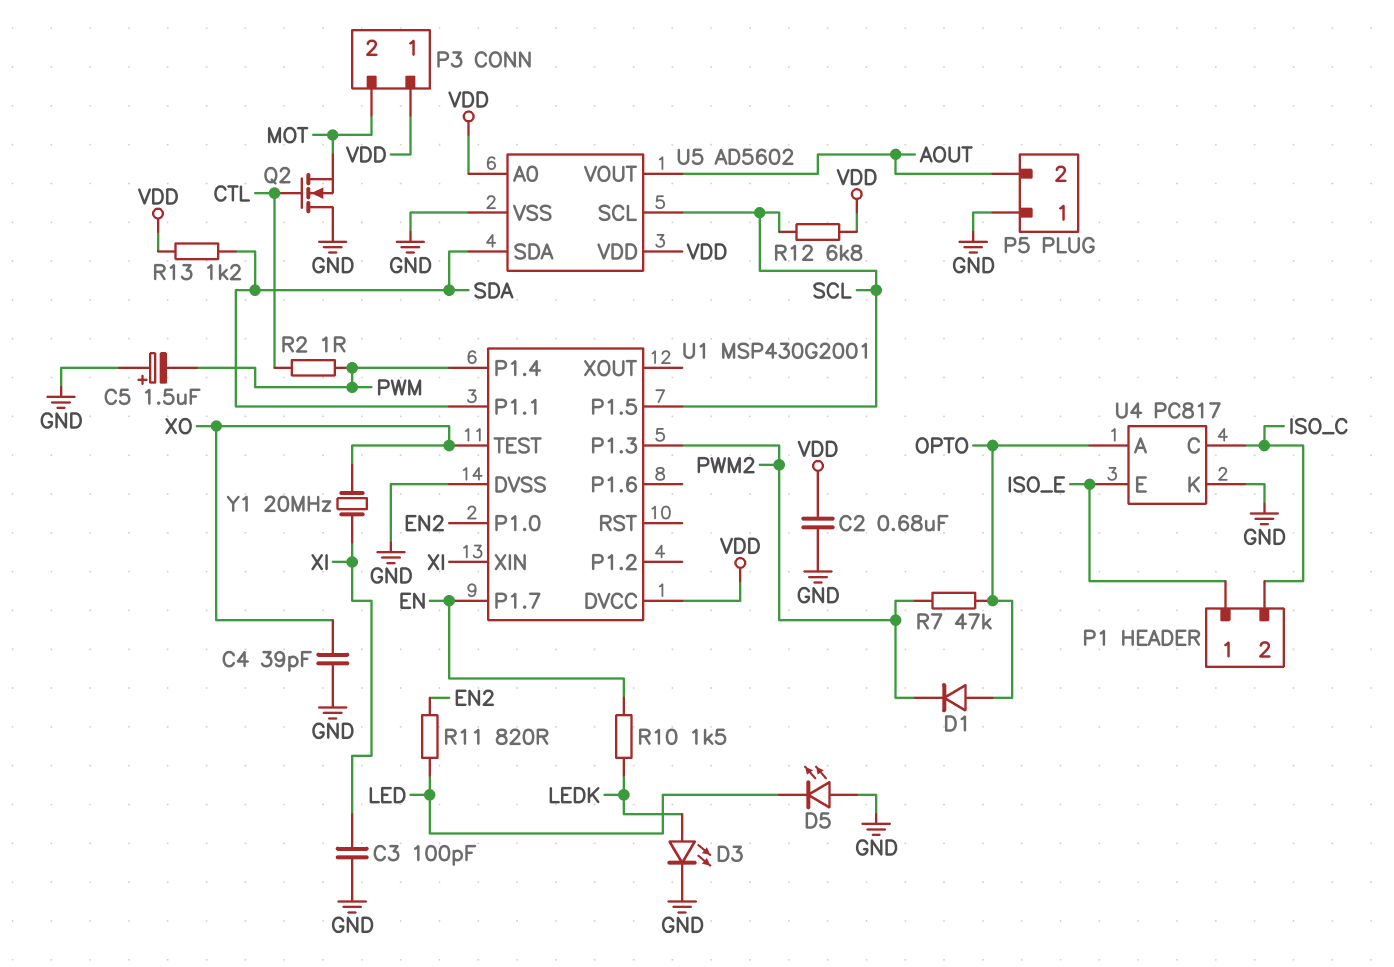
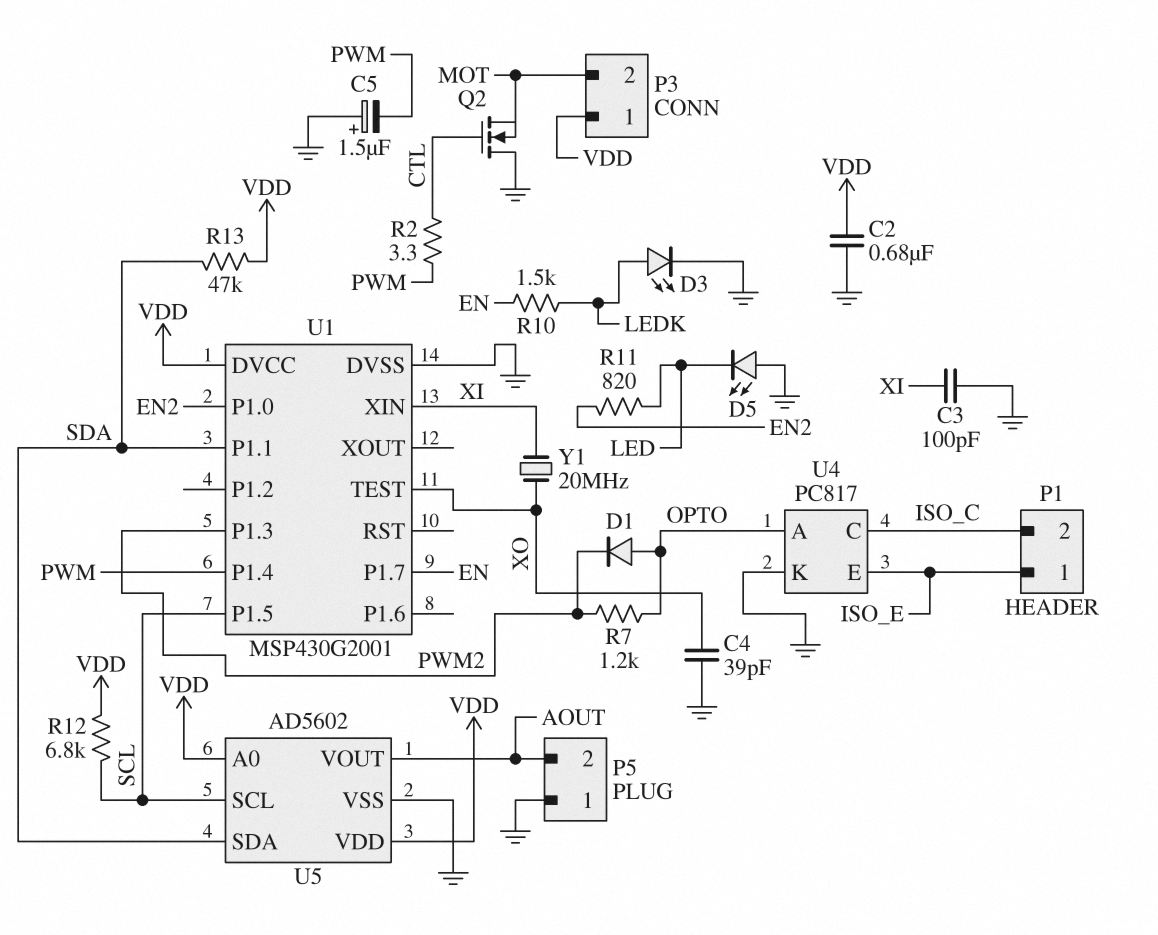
R2: 1 (CTL, PWM) -> 3.3 (CTL, PWM)
R7: 47k (OPTO, PWM2) -> 1.2k (OPTO, PWM2)
R13: 1.2k (SDA, VDD) -> 47k (SDA, VDD)

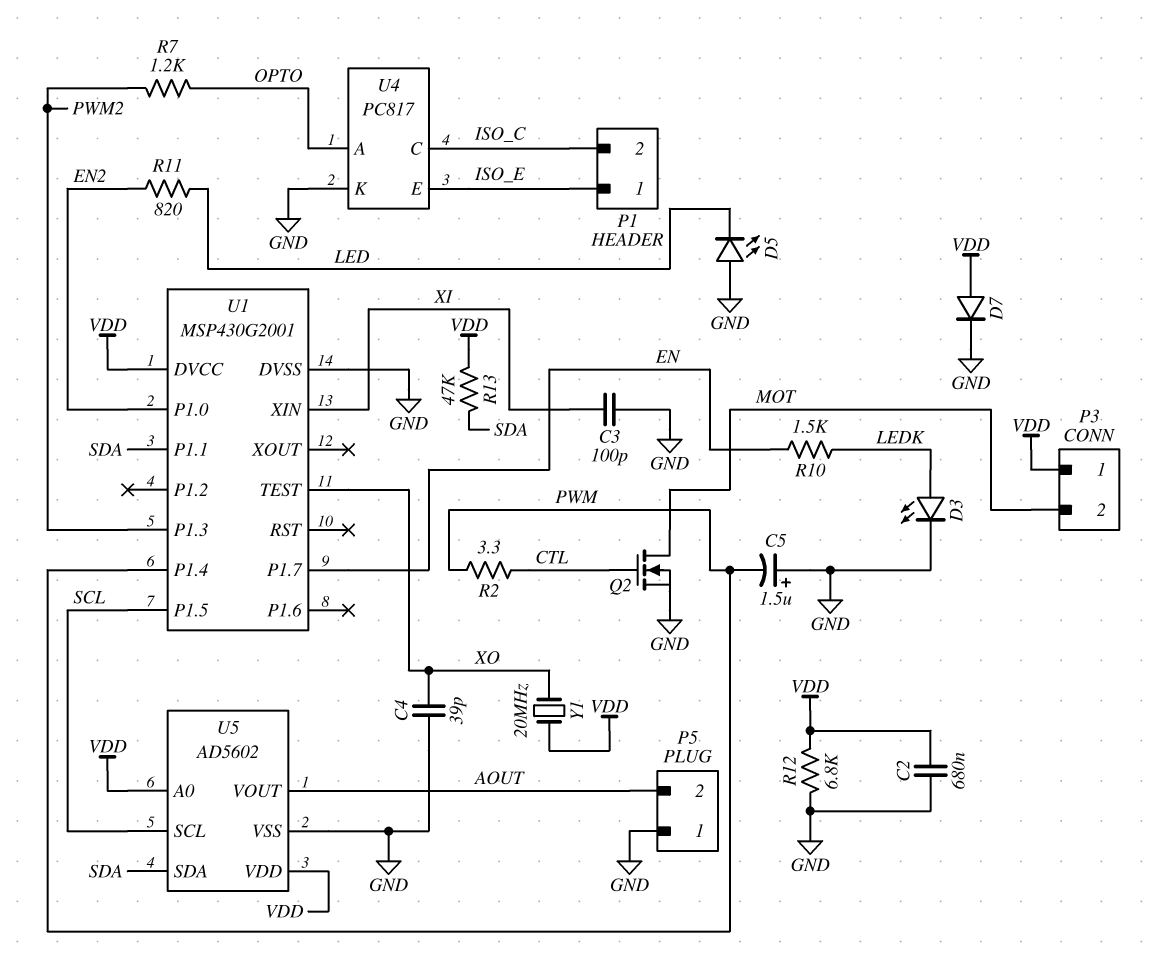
D1: diode (A OPTO, K PWM2) -> none
D7: none -> diode (A VDD, K GND)
Q2: NMOS (G CTL, D GND, S MOT) -> NMOS (G CTL, D MOT, S GND)
R12: 6.8k (SCL, VDD) -> 6.8k (GND, VDD)
Y1: 20MHz (XI, XO) -> 20MHz (VDD, XO)

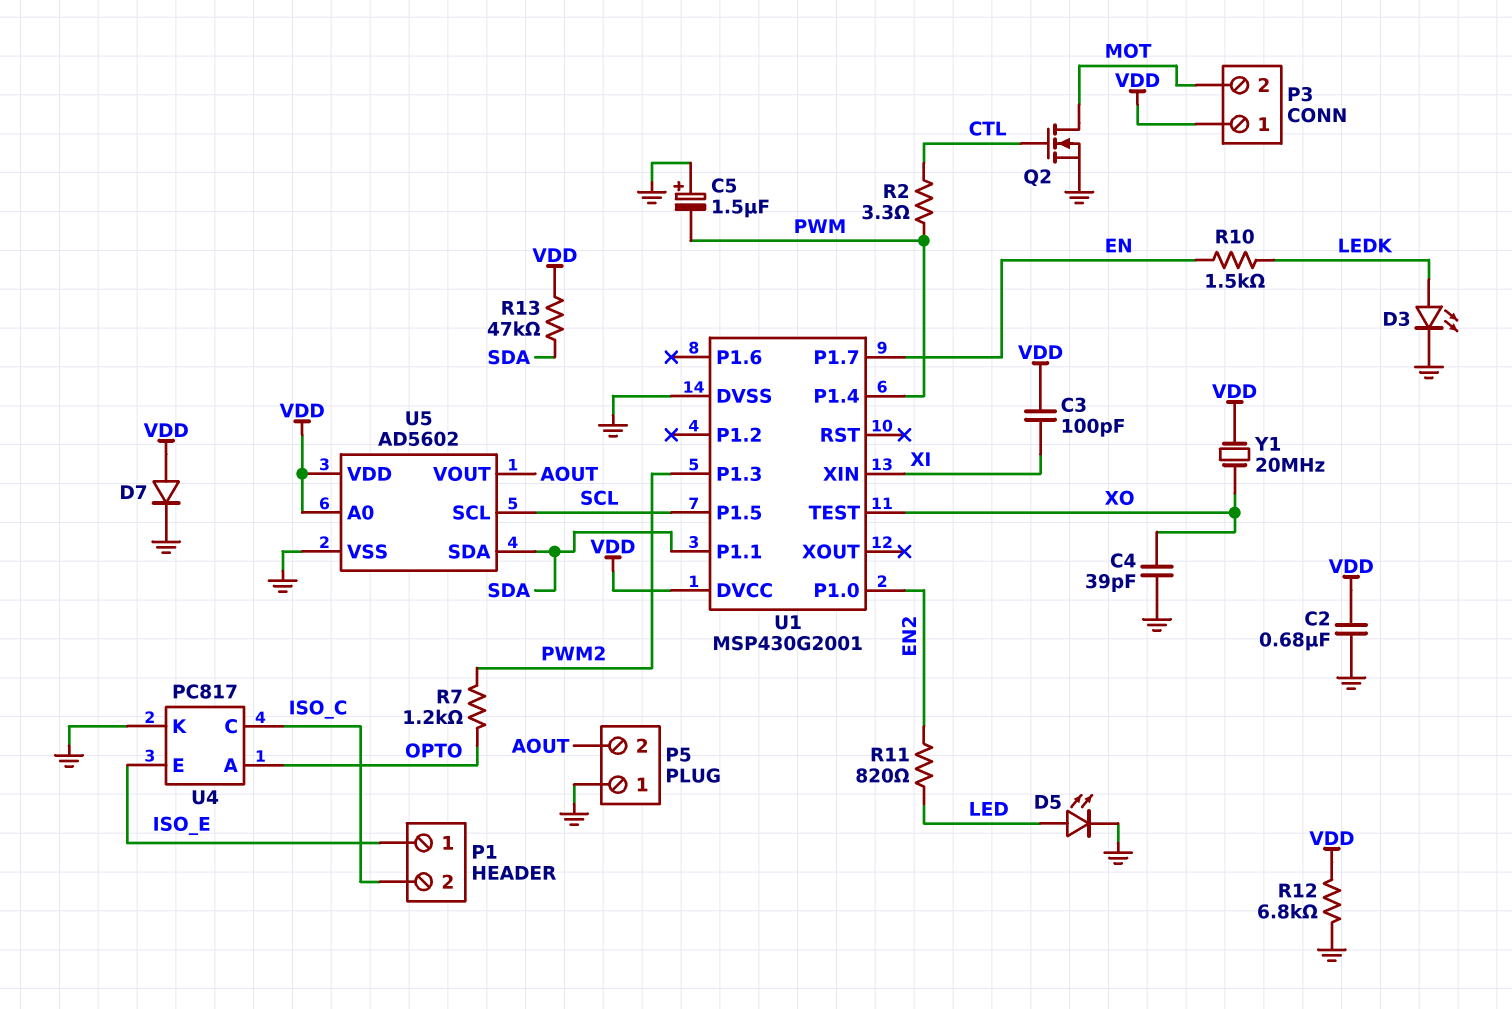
C3: 100pF (GND, XI) -> 100pF (VDD, XI)
D5: LED (A GND, K LED) -> LED (A LED, K GND)

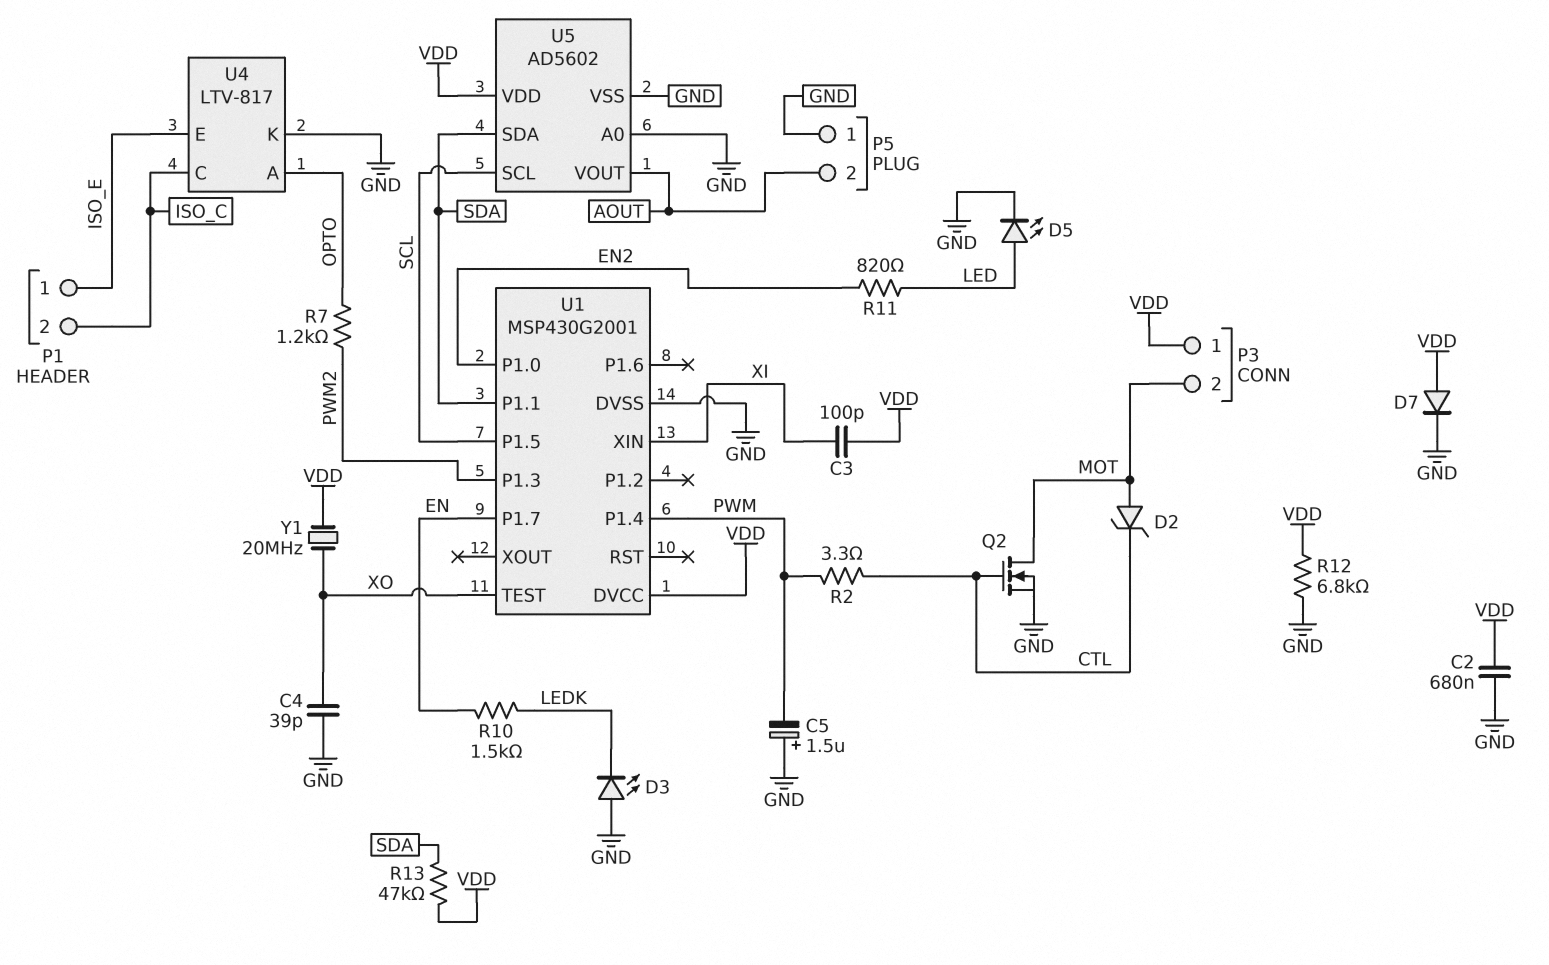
D2: none -> zener (A MOT, K CTL)
D3: LED (A LEDK, K GND) -> LED (A GND, K LEDK)
U4: PC817 -> LTV-817
U5 pin A0: VDD -> GND

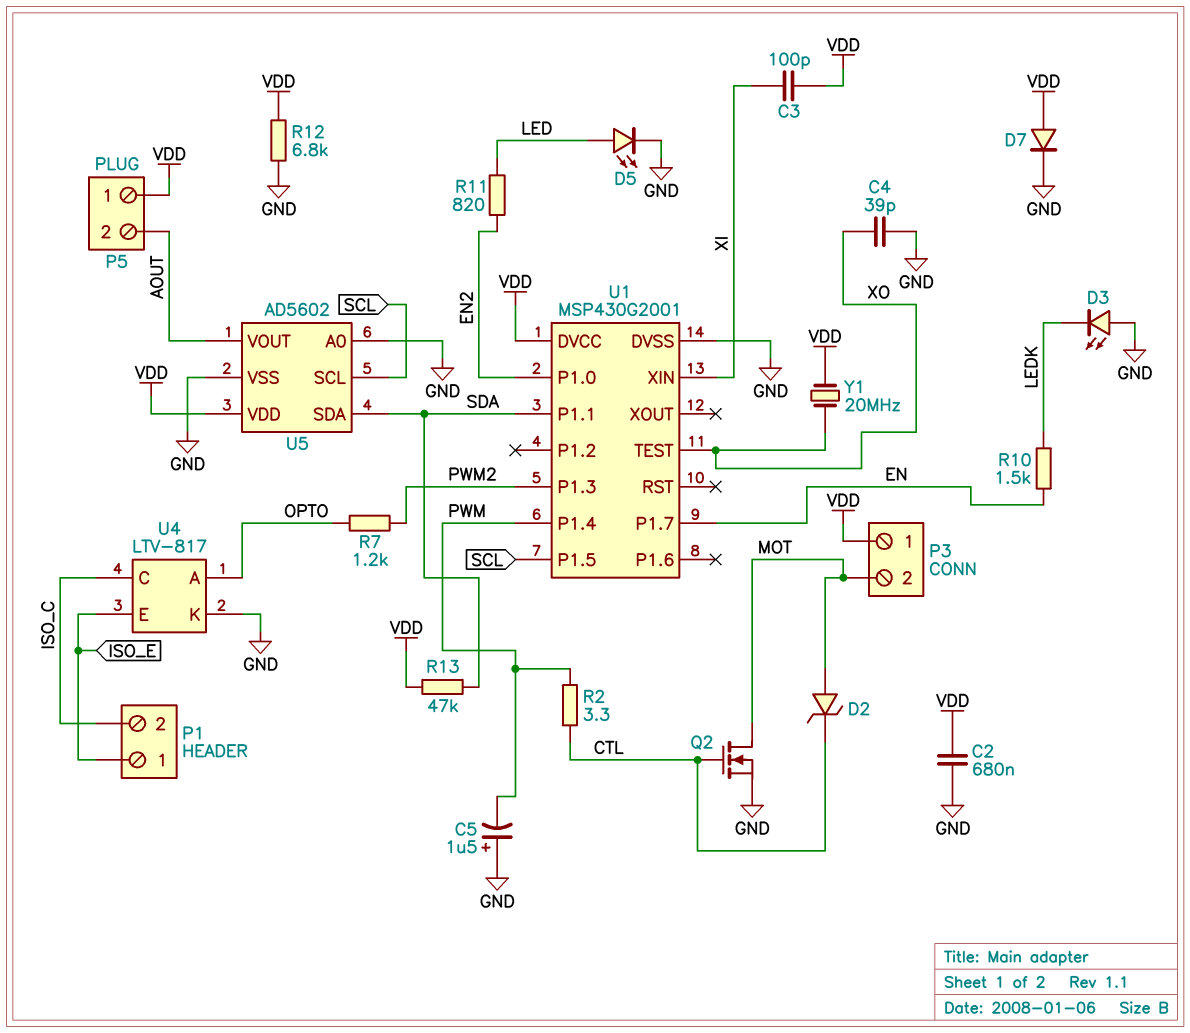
P5 pin 1: GND -> VDD

